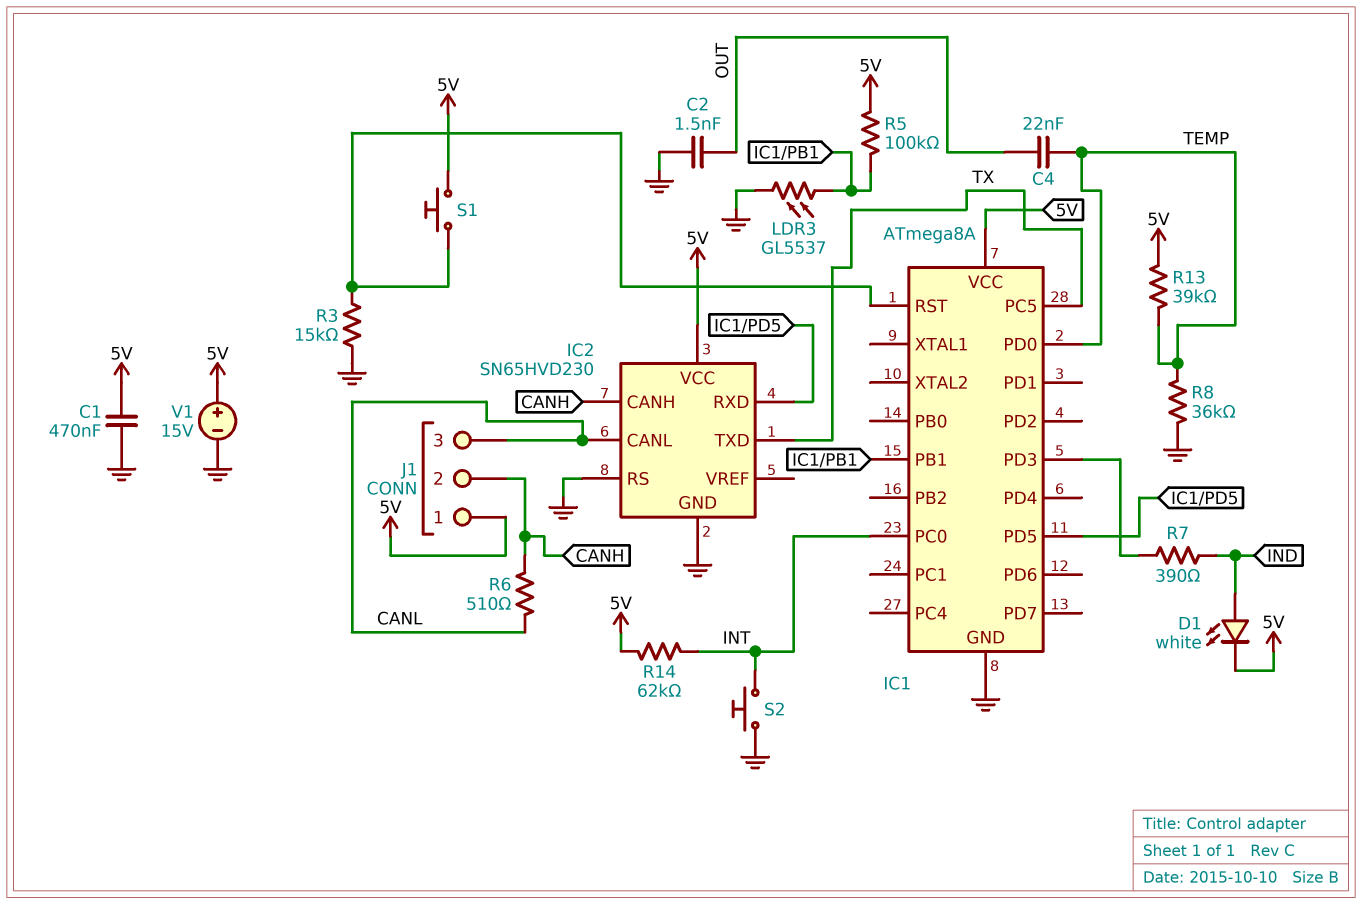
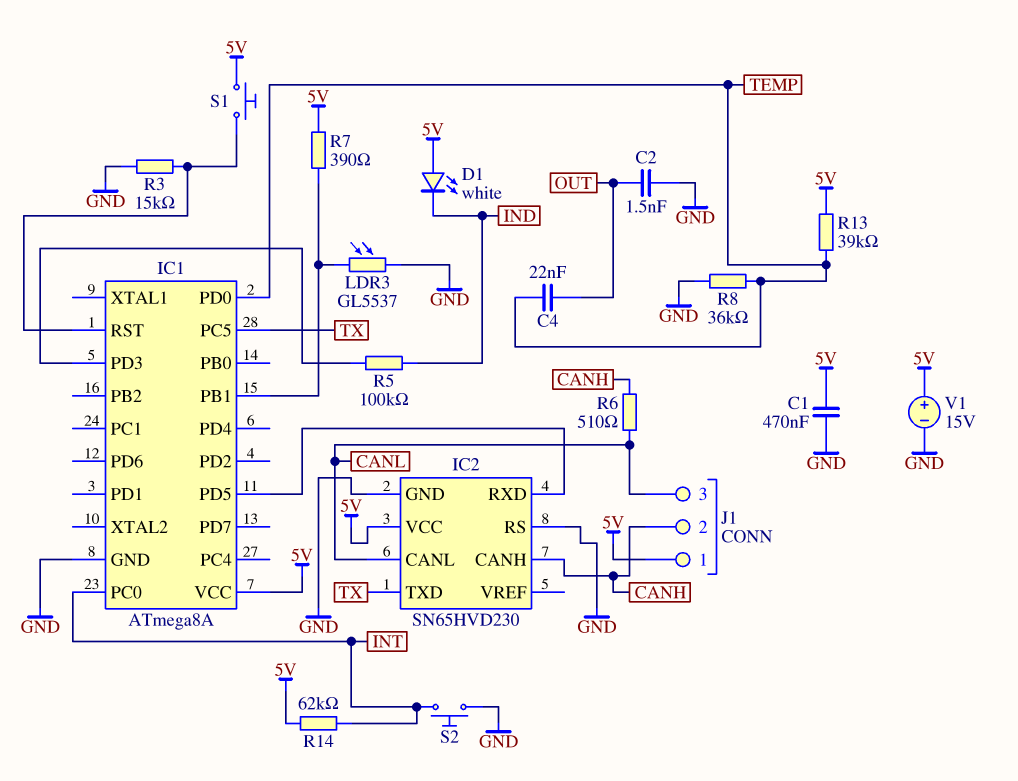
D1: LED white (A IND, K 5V) -> LED white (A 5V, K IND)
R5: 100k (5V, IC1/PB1) -> 100k (IC1/PD3, IND)
R7: 390 (IC1/PD3, IND) -> 390 (5V, IC1/PB1)

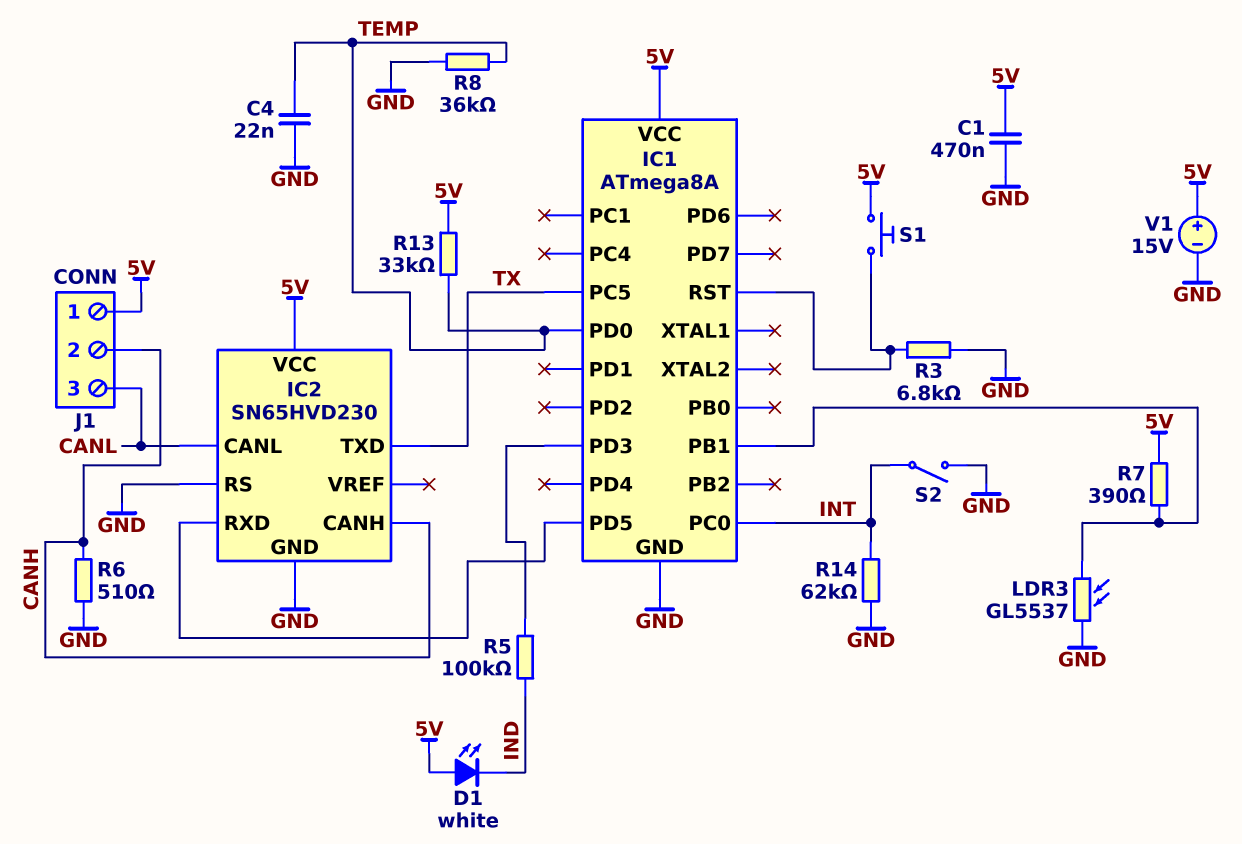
C2: 1.5nF (GND, OUT) -> none
C4: 22nF (OUT, TEMP) -> 22nF (GND, TEMP)
R3: 15k (GND, IC1/RST) -> 6.8k (GND, IC1/RST)
R6: 510 (CANH, CANL) -> 510 (CANH, GND)
R13: 39k (5V, TEMP) -> 33k (5V, TEMP)
R14: 62k (5V, INT) -> 62k (GND, INT)
S2: button (GND, INT) -> switch (GND, INT)

